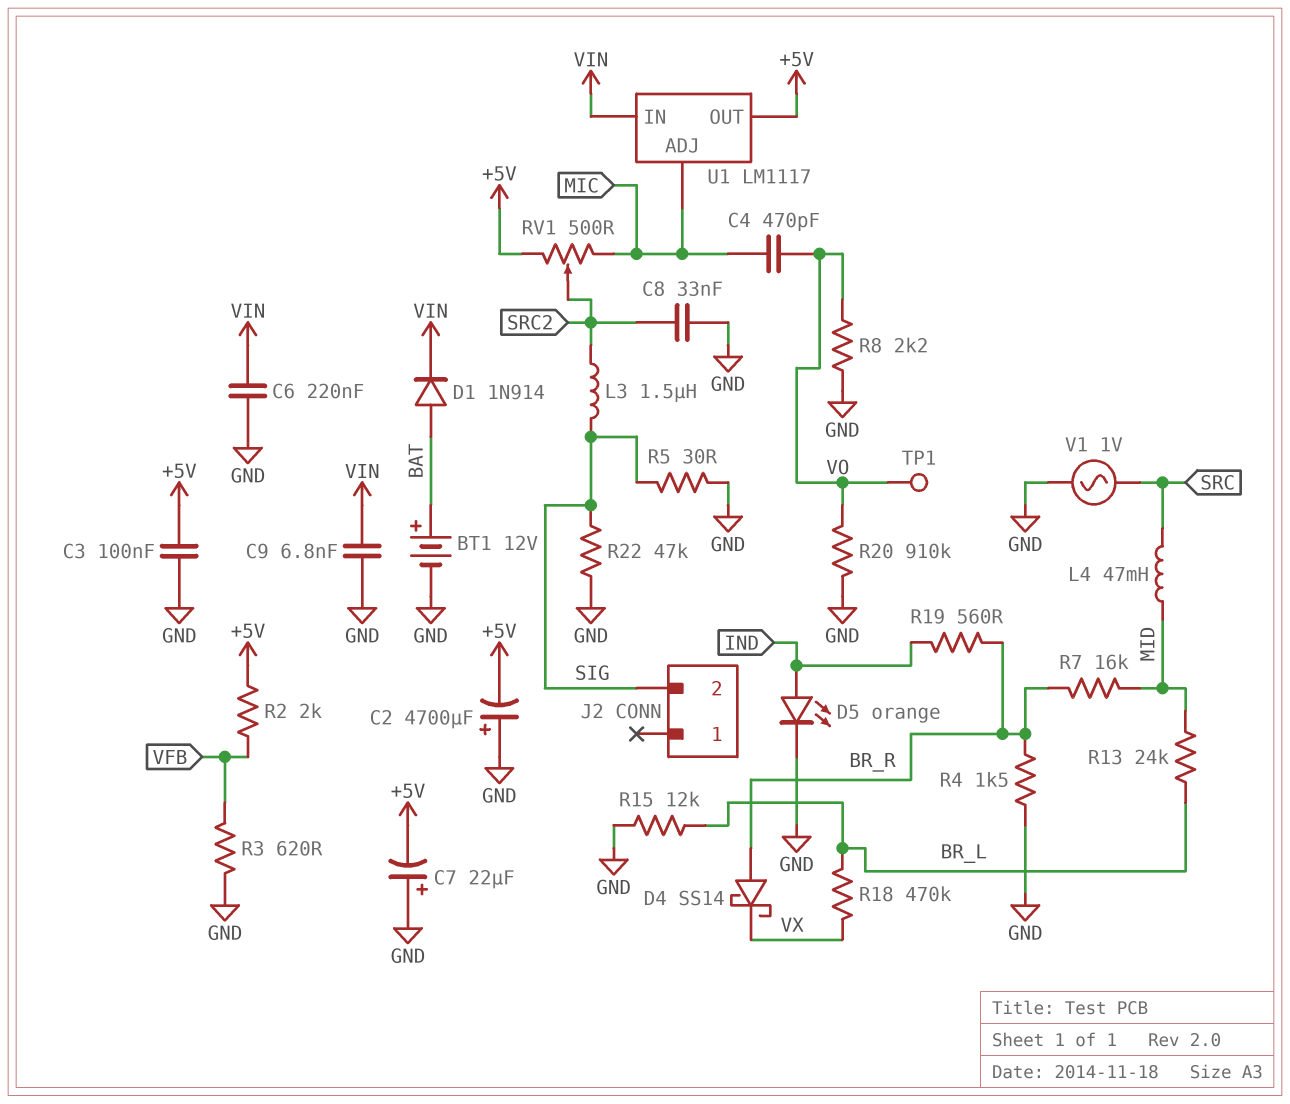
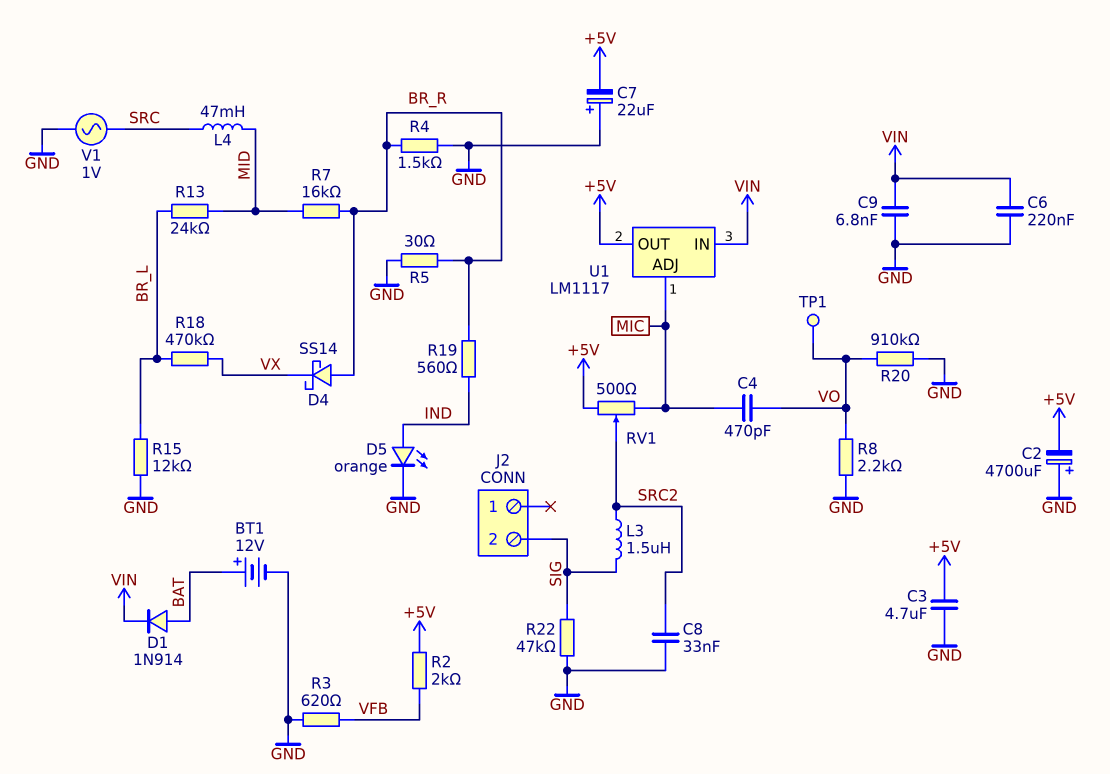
C3: 100nF (+5V, GND) -> 4.7uF (+5V, GND)
R5: 30 (GND, SIG) -> 30 (BR_R, GND)

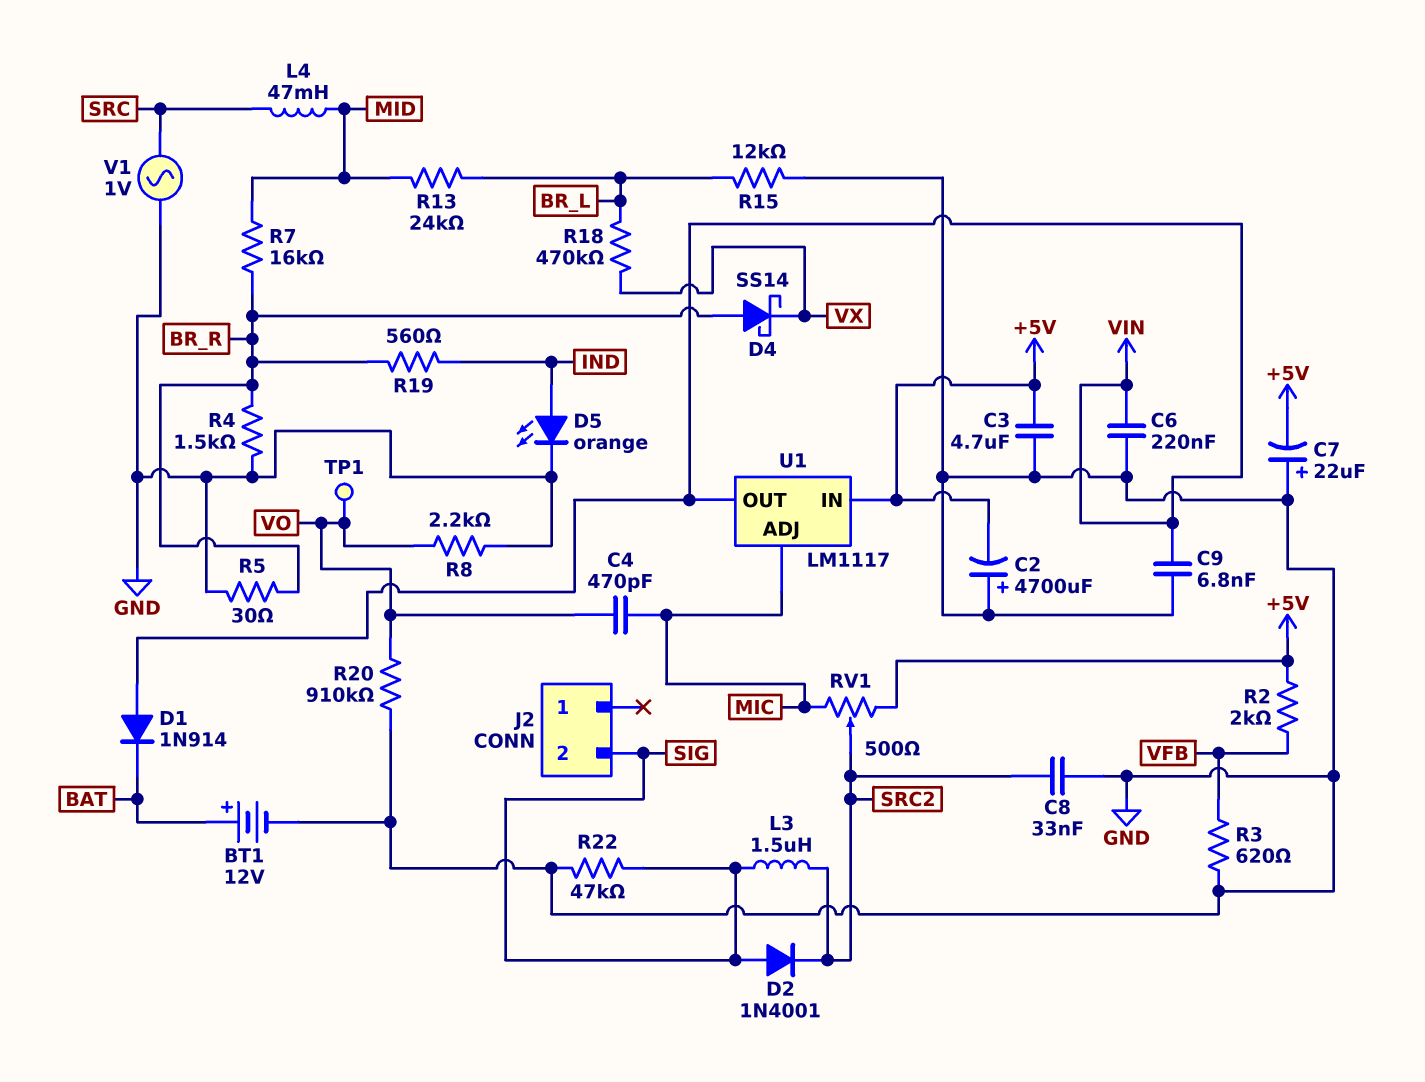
D1: diode 1N914 (A BAT, K VIN) -> diode 1N914 (A VIN, K BAT)
D2: none -> diode 1N4001 (A SIG, K SRC2)
U1 pin IN: VIN -> +5V
U1 pin OUT: +5V -> VIN

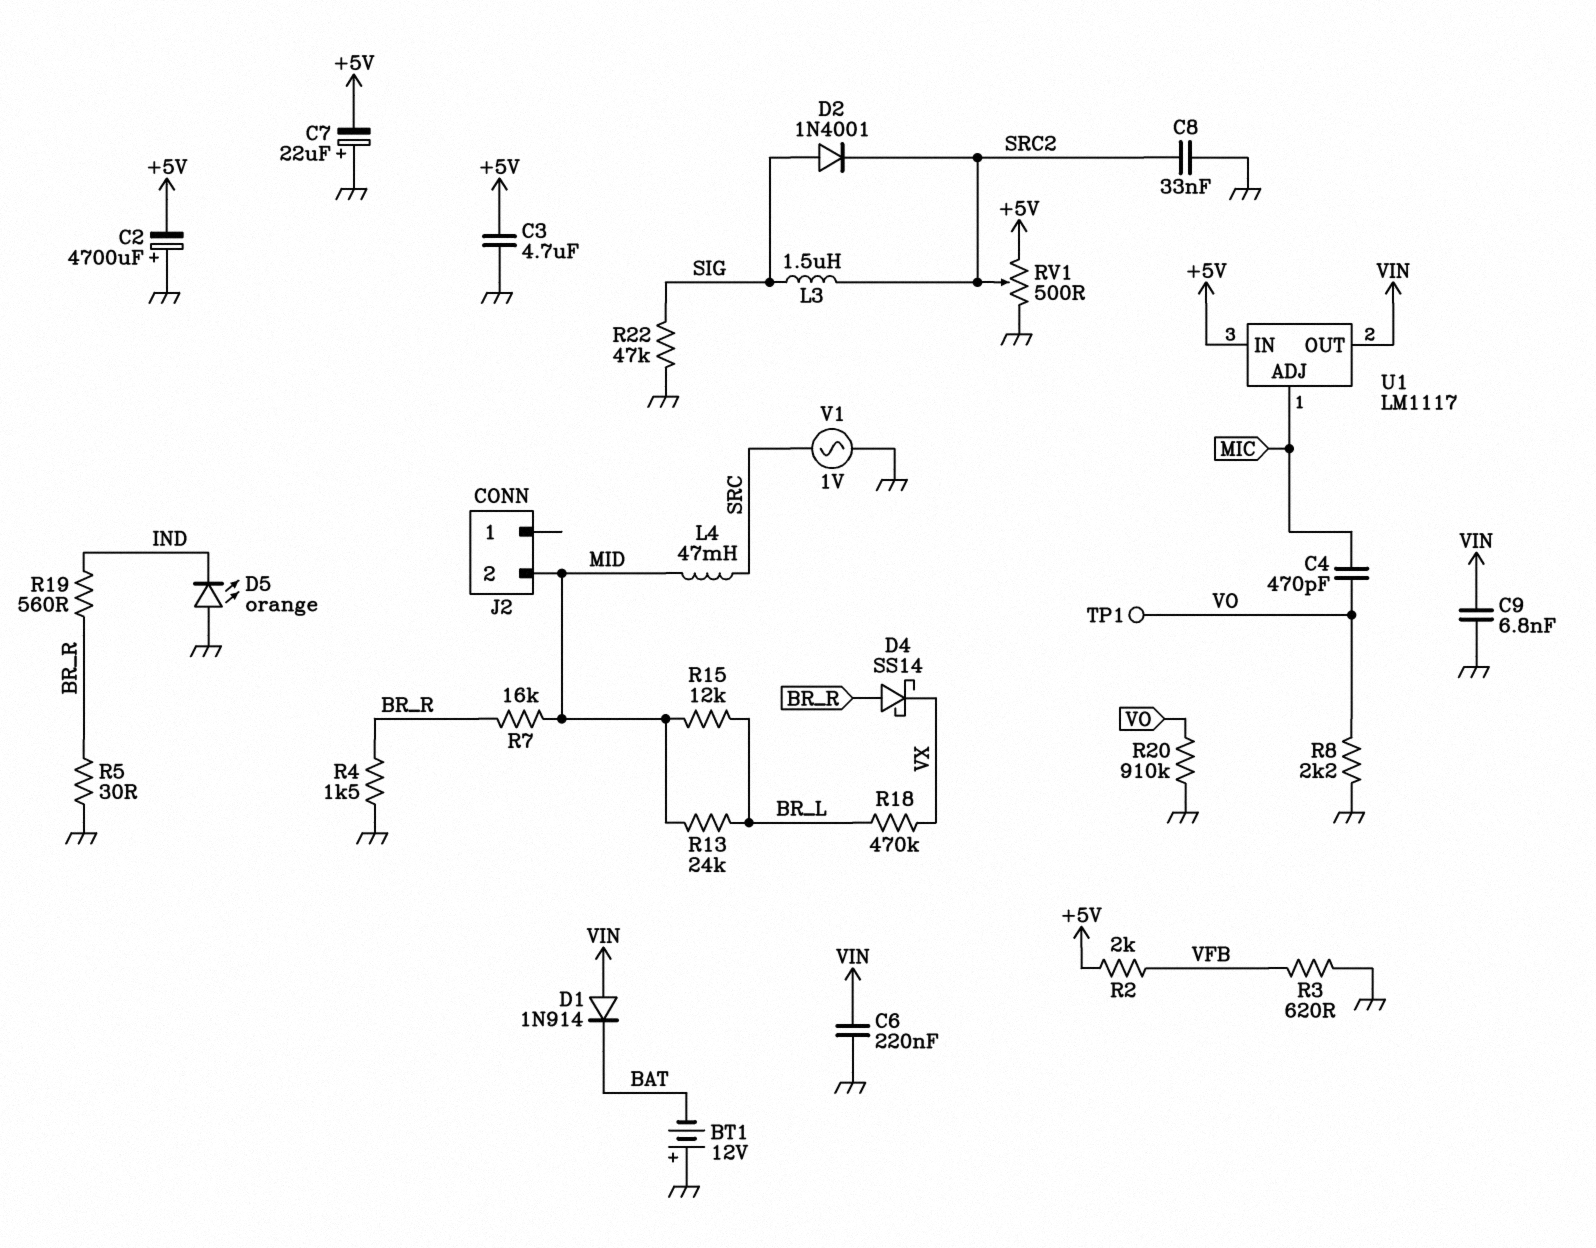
BT1: 12V (plus BAT, minus GND) -> 12V (plus GND, minus BAT)
D5: LED orange (A IND, K GND) -> LED orange (A GND, K IND)
J2 pin 2: SIG -> MID
R15: 12k (BR_L, GND) -> 12k (BR_L, MID)
RV1: 500 (+5V, MIC, wiper SRC2) -> 500 (+5V, GND, wiper SRC2)

